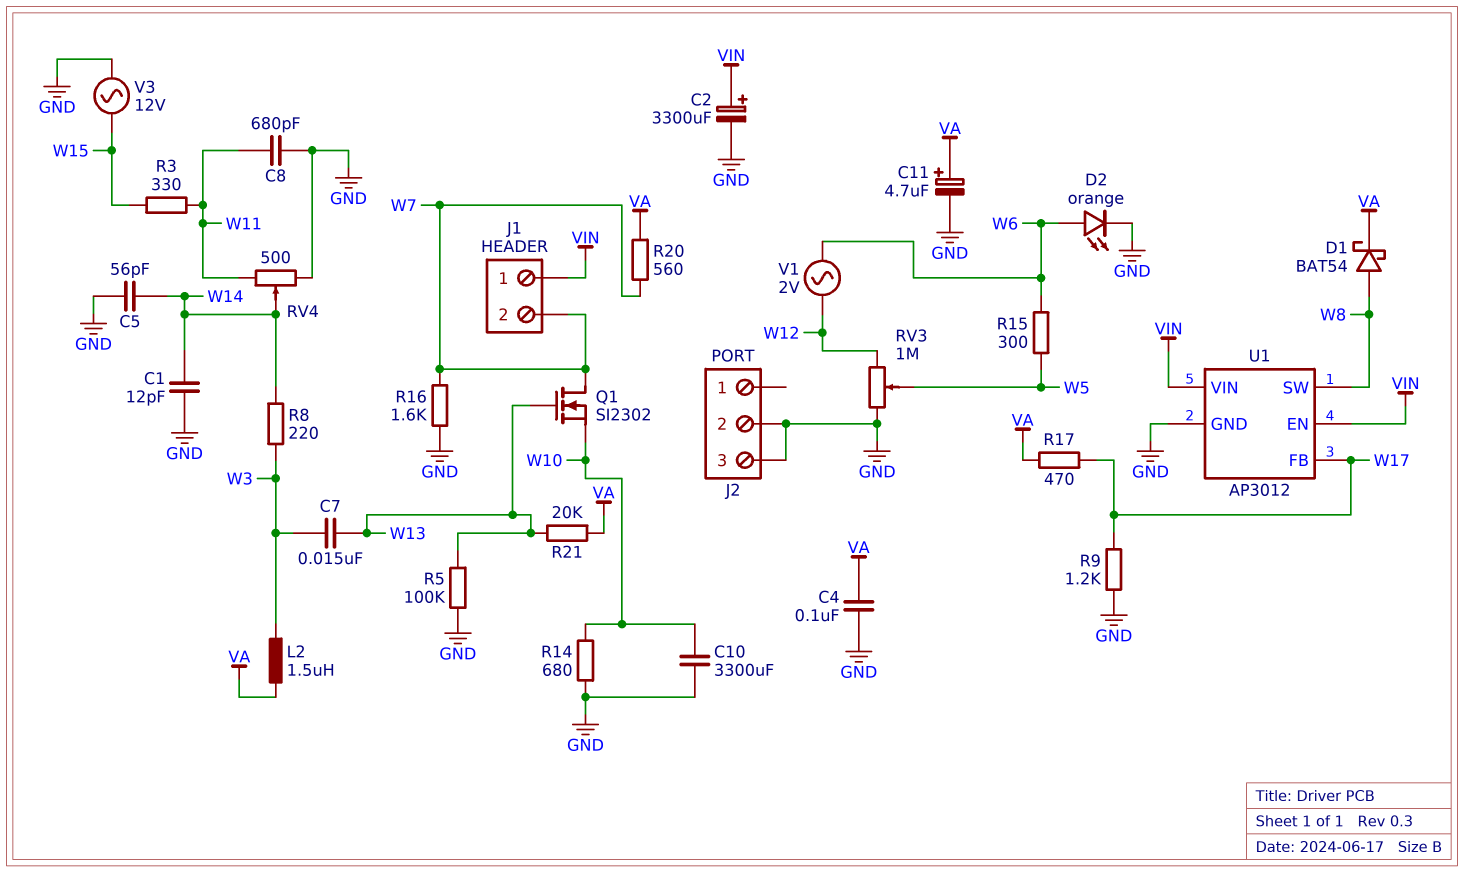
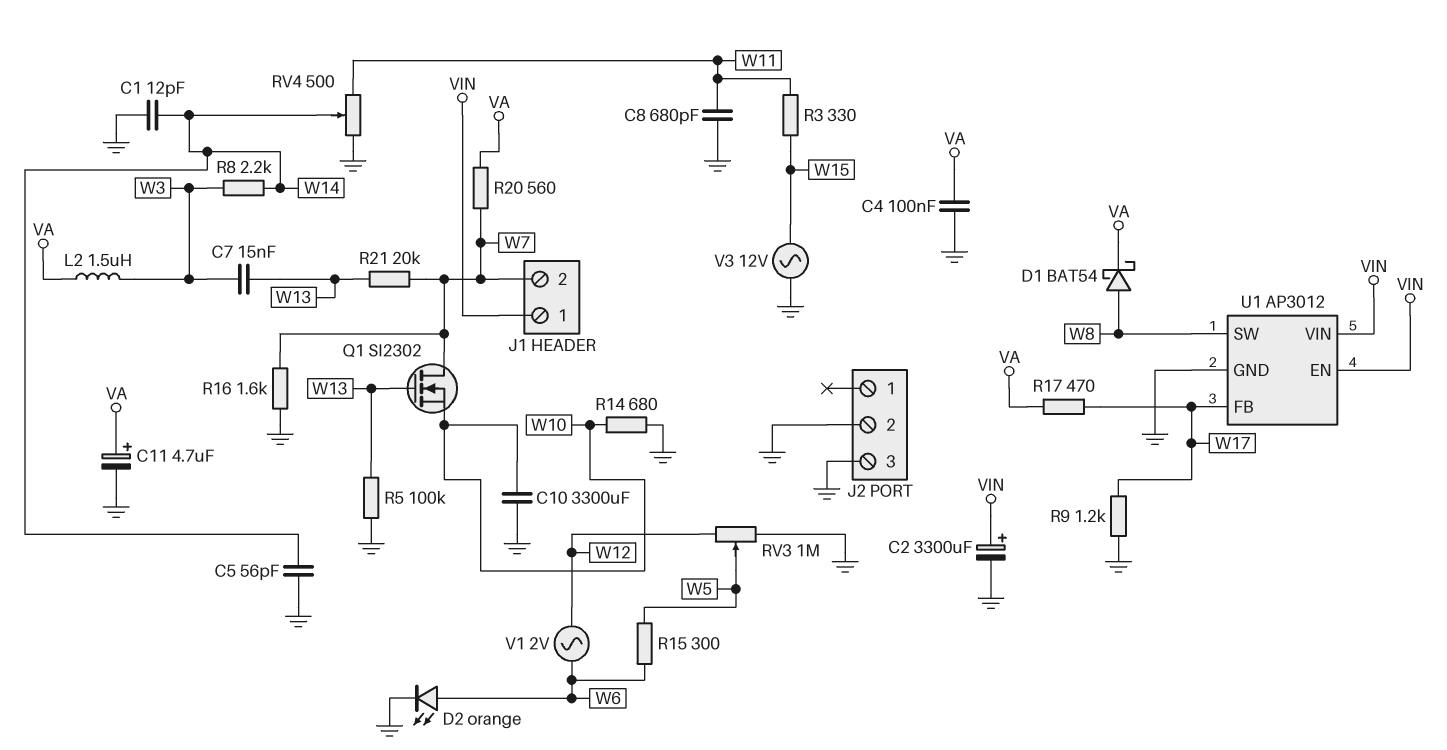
R8: 220 (W3, W14) -> 2.2k (W3, W14)
R21: 20k (VA, W13) -> 20k (W7, W13)

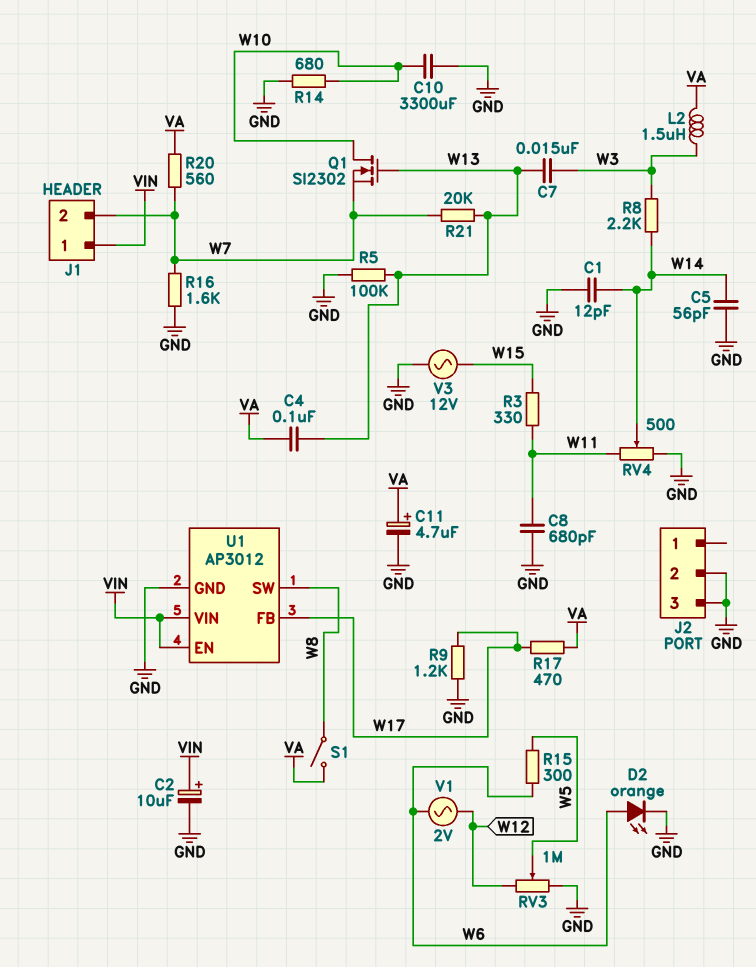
C2: 3300uF (plus VIN, minus GND) -> 10uF (plus VIN, minus GND)
C4: 100nF (GND, VA) -> 100nF (VA, W13)
D1: schottky BAT54 (A W8, K VA) -> none
Q1: NMOS SI2302 (G W13, D W7, S W10) -> NMOS SI2302 (G W13, D W10, S W7)
S1: none -> switch (VA, W8)

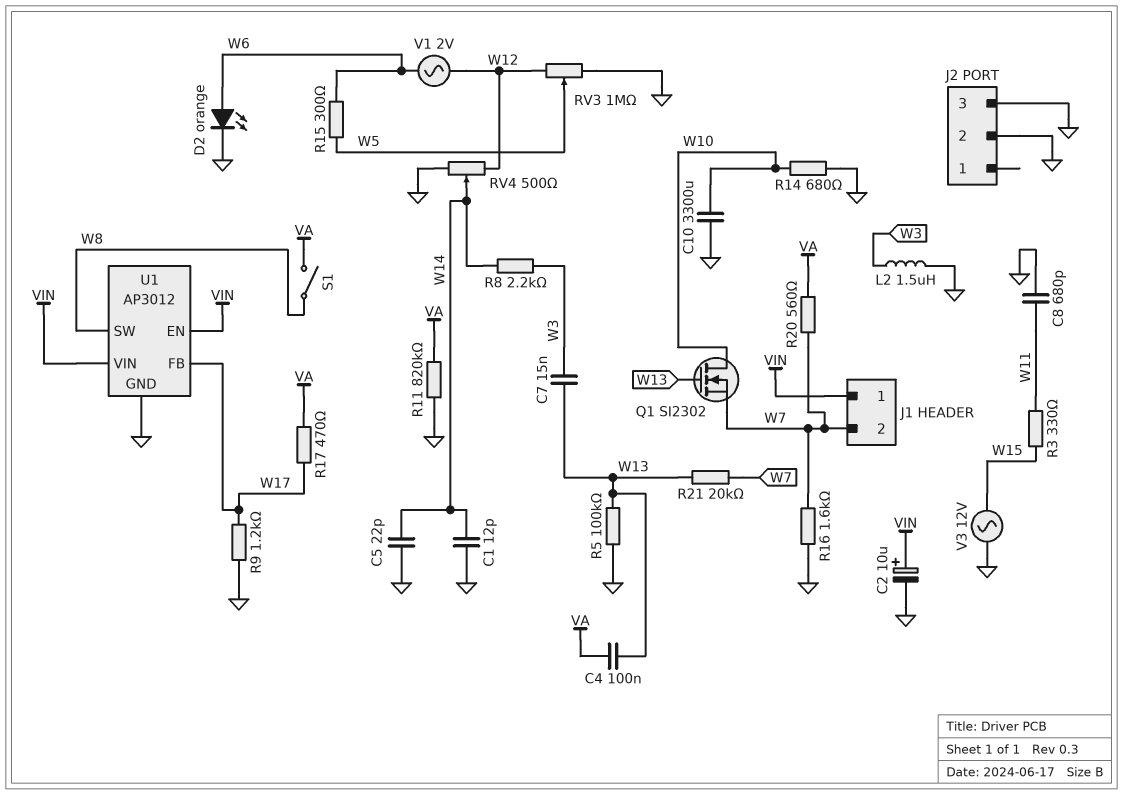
C5: 56pF (GND, W14) -> 22pF (GND, W14)
C11: 4.7uF (plus VA, minus GND) -> none
L2: 1.5uH (VA, W3) -> 1.5uH (GND, W3)
R11: none -> 820k (GND, VA)
RV4: 500 (GND, W11, wiper W14) -> 500 (GND, W12, wiper W14)

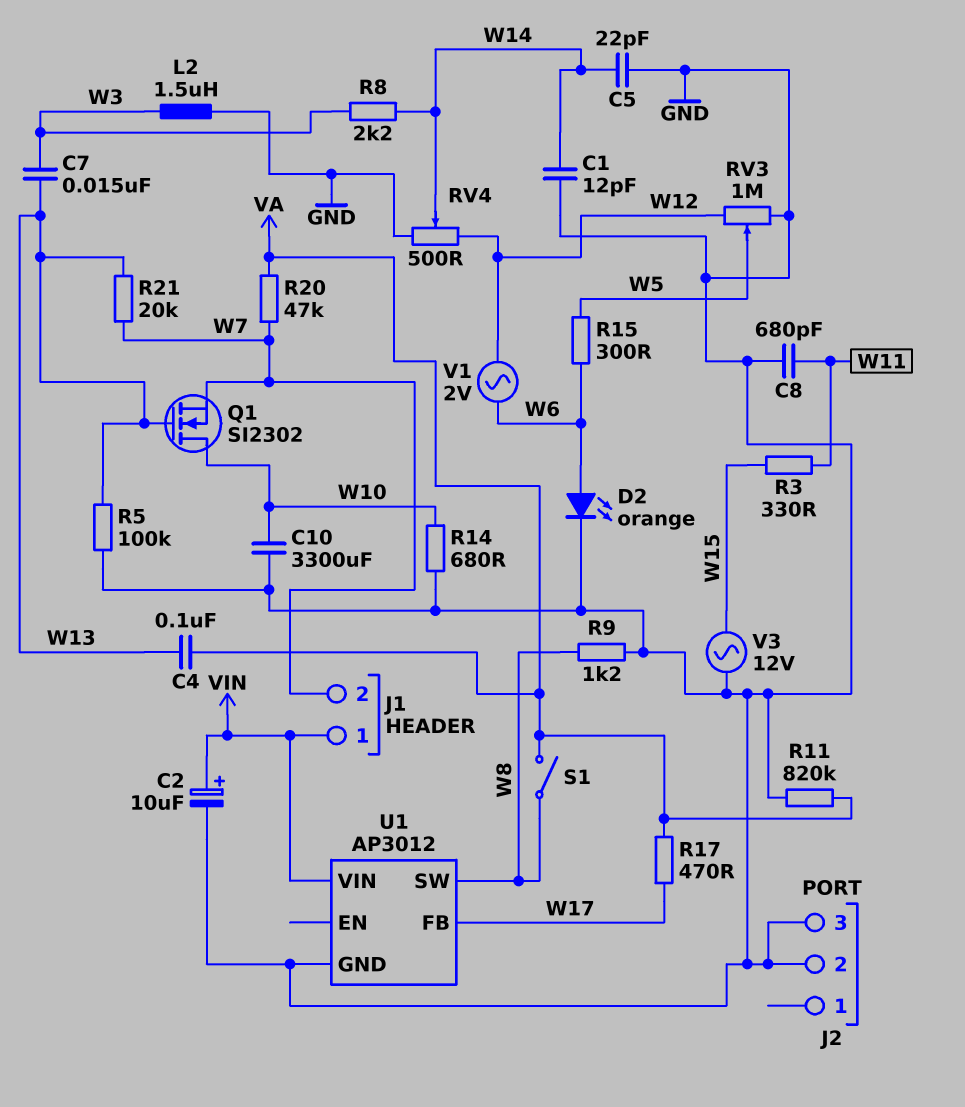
R9: 1.2k (GND, W17) -> 1.2k (GND, W8)
R16: 1.6k (GND, W7) -> none
R20: 560 (VA, W7) -> 47k (VA, W7)
U1 pin EN: VIN -> none

